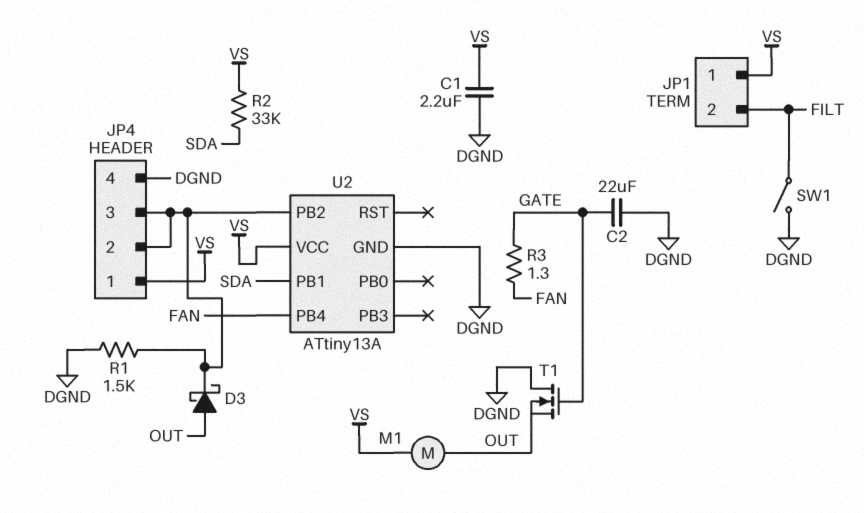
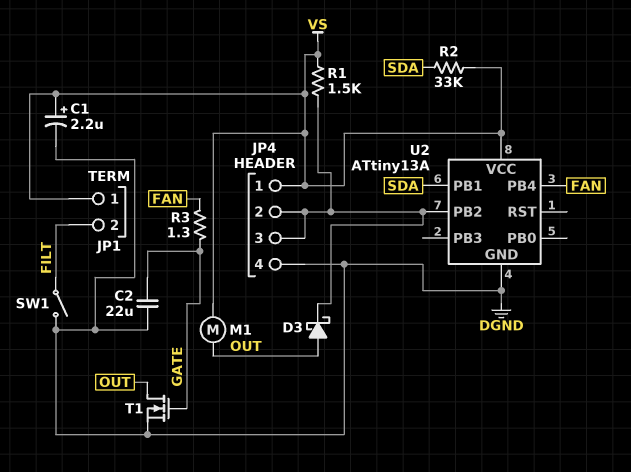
C1: 2.2uF (DGND, VS) -> 2.2uF (plus VS, minus DGND)
R1: 1.5k (DGND, JP4/2) -> 1.5k (JP4/2, VS)
T1: NMOS (G GATE, D DGND, S OUT) -> NMOS (G GATE, D OUT, S DGND)

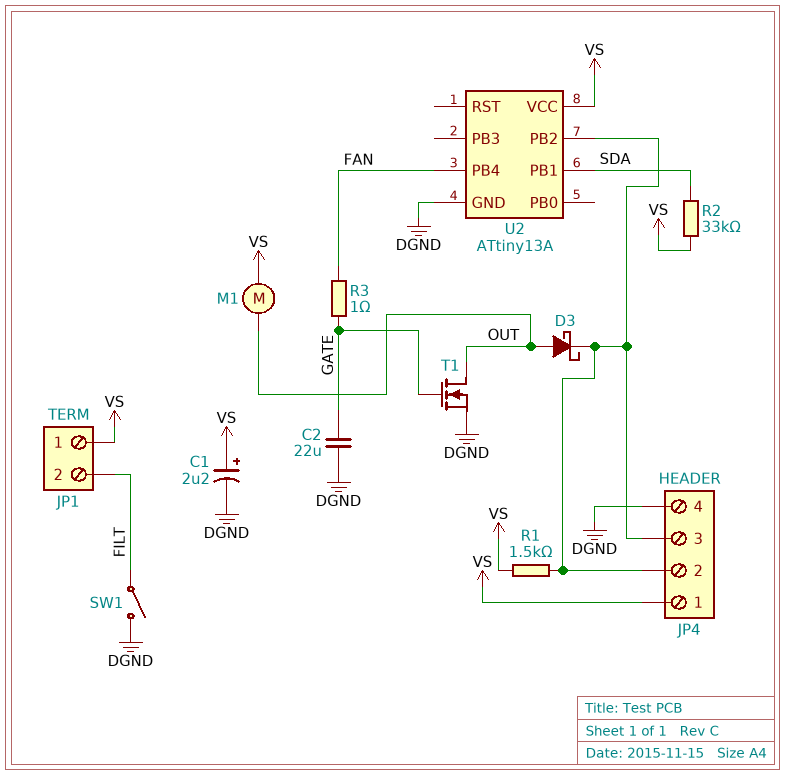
R3: 1.3 (FAN, GATE) -> 1 (FAN, GATE)

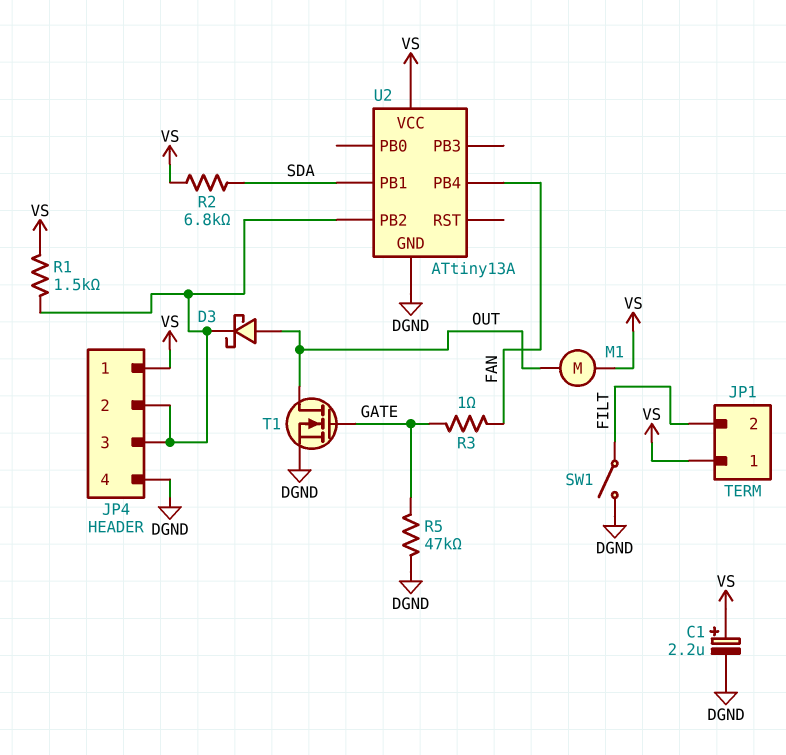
C2: 22uF (DGND, GATE) -> none
R2: 33k (SDA, VS) -> 6.8k (SDA, VS)
R5: none -> 47k (DGND, GATE)

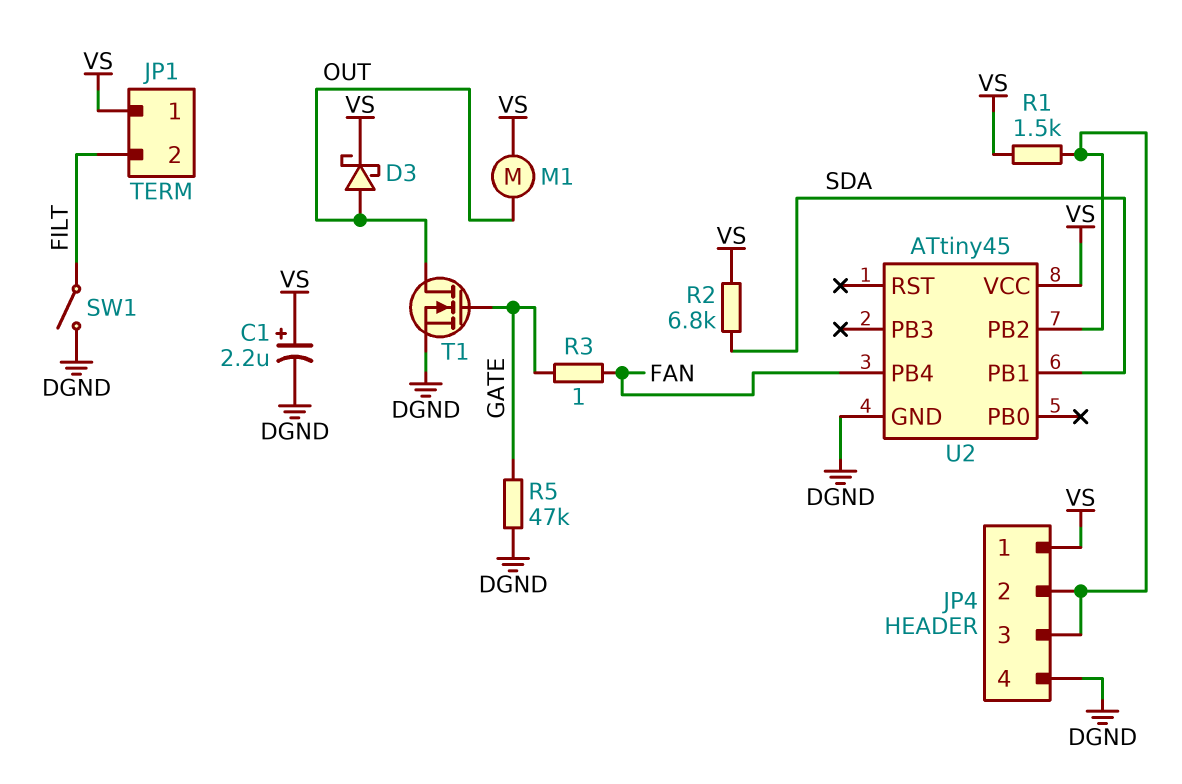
D3: schottky (A OUT, K JP4/2) -> schottky (A OUT, K VS)
U2: ATtiny13A -> ATtiny45

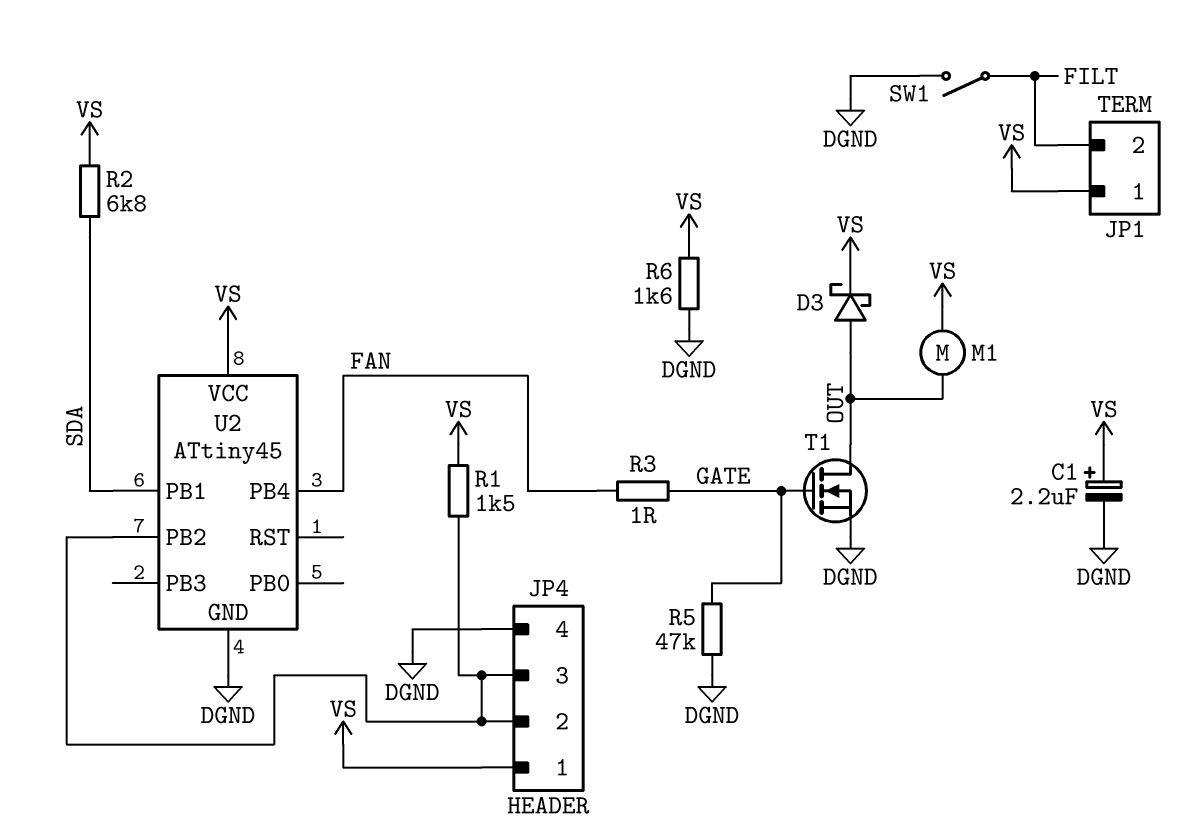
R6: none -> 1.6k (DGND, VS)

